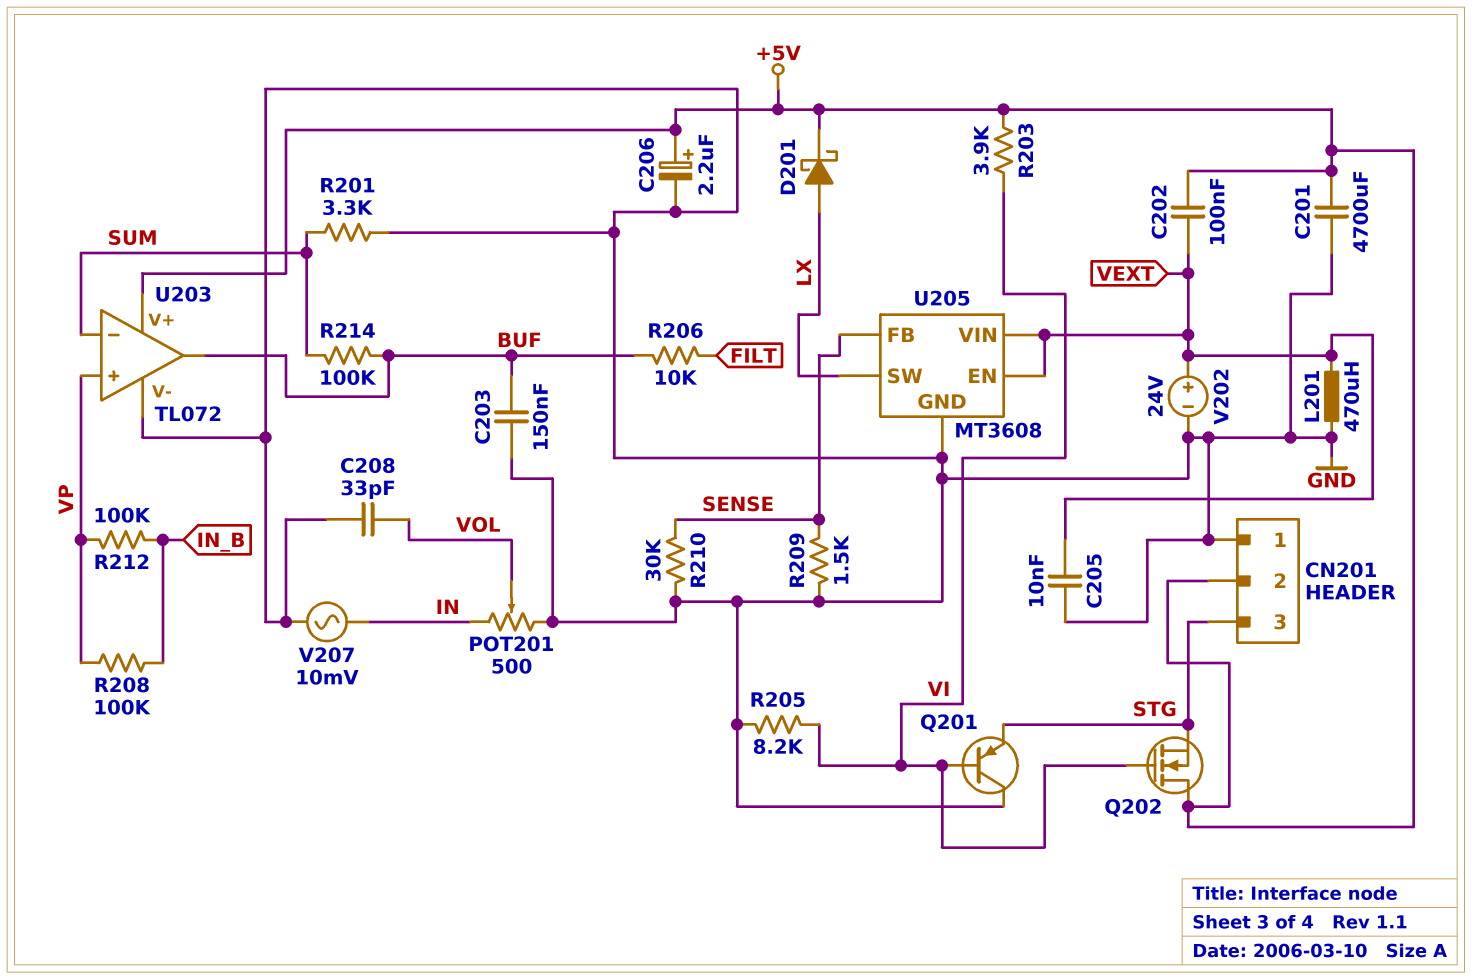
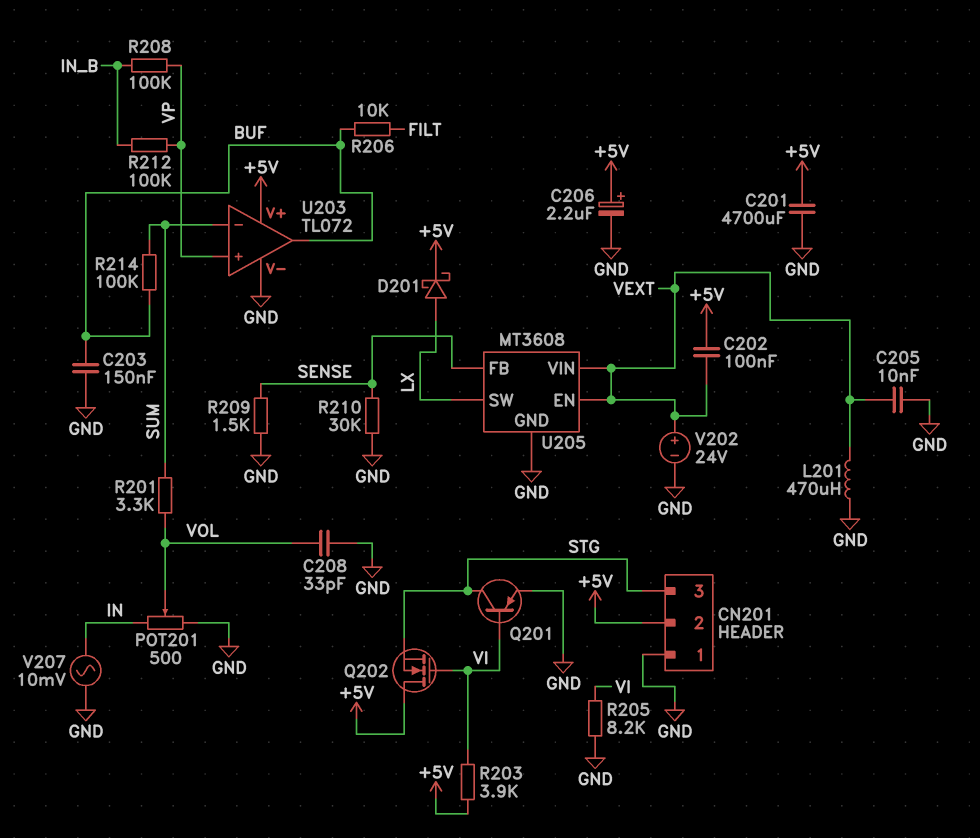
Q201: PNP (B VI, C GND, E STG) -> PNP (B VI, C STG, E GND)
R201: 3.3k (GND, SUM) -> 3.3k (SUM, VOL)

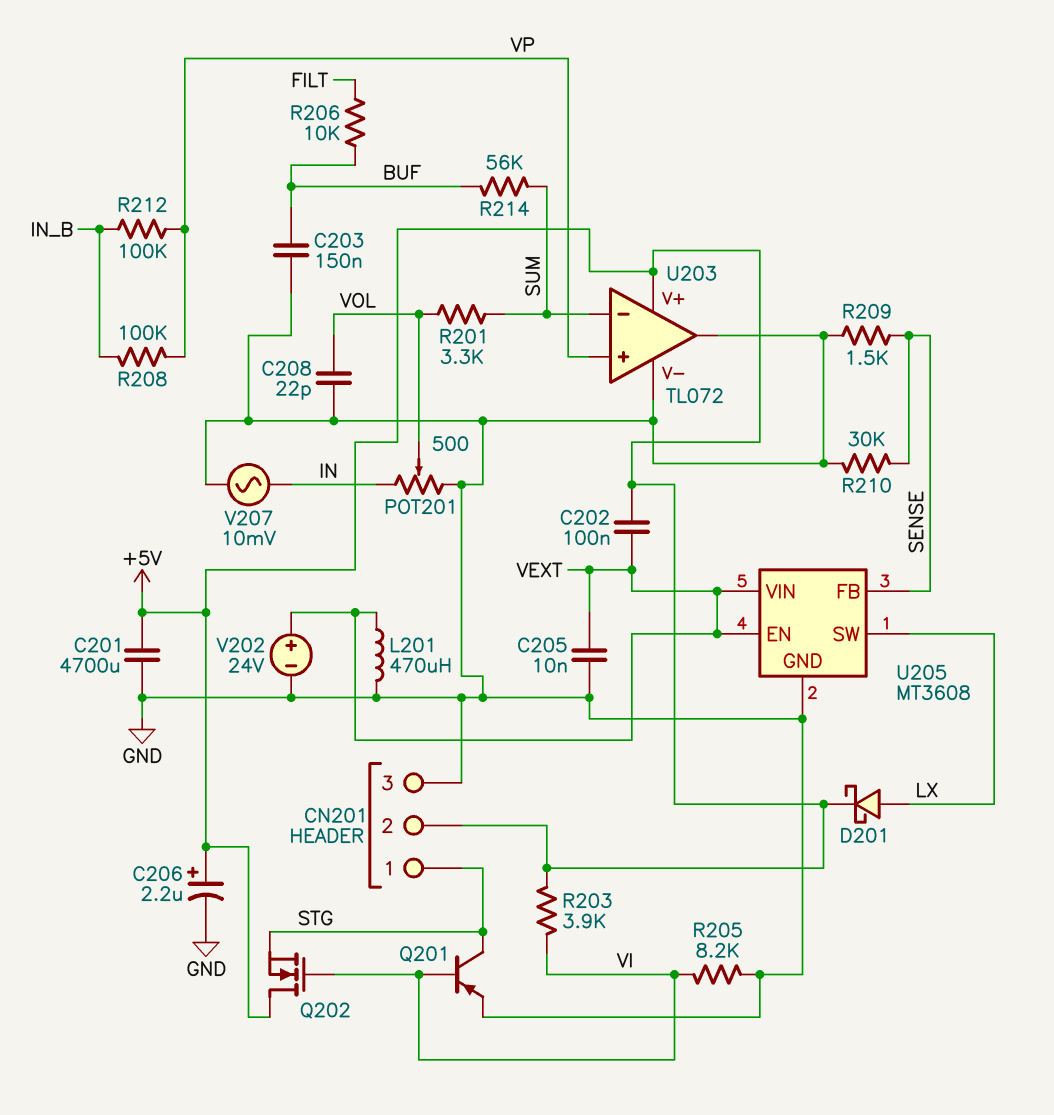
C208: 33pF (GND, VOL) -> 22pF (GND, VOL)
CN201 pin 1: GND -> STG
CN201 pin 3: STG -> GND
R214: 100k (BUF, SUM) -> 56k (BUF, SUM)
U203 pin out: BUF -> GND

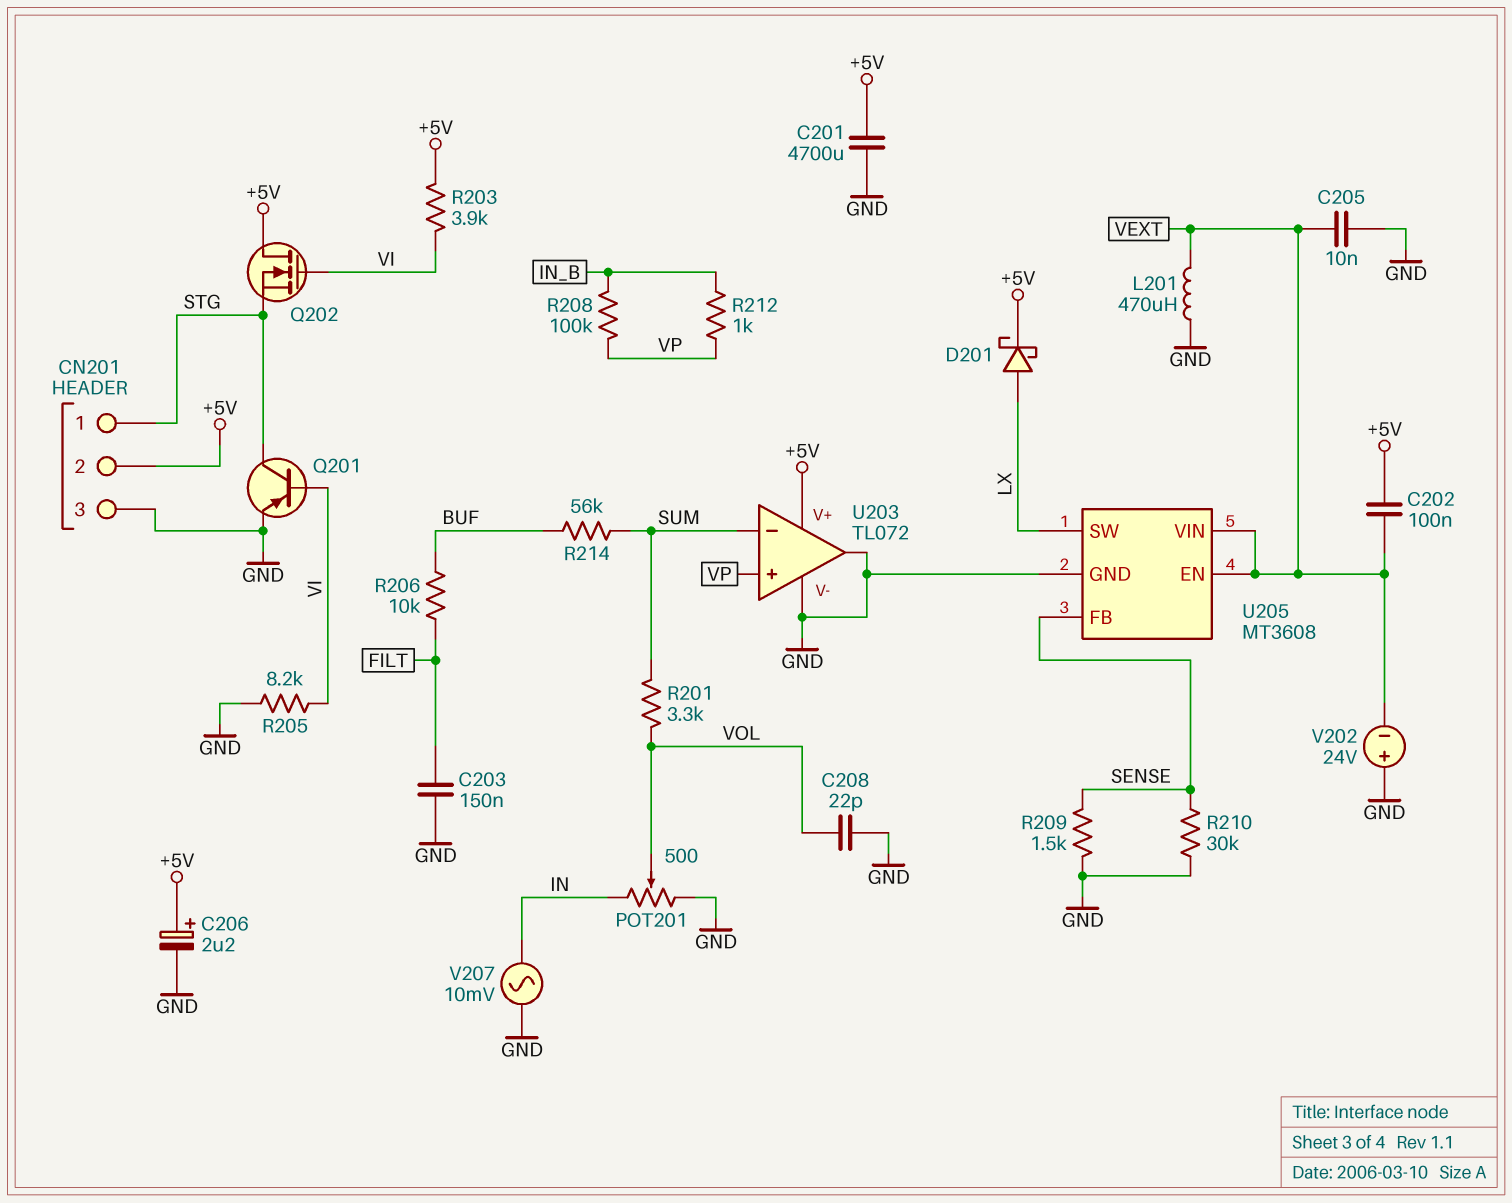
C203: 150nF (BUF, GND) -> 150nF (FILT, GND)
R212: 100k (IN_B, VP) -> 1k (IN_B, VP)
V202: 24V (plus VEXT, minus GND) -> 24V (plus GND, minus VEXT)

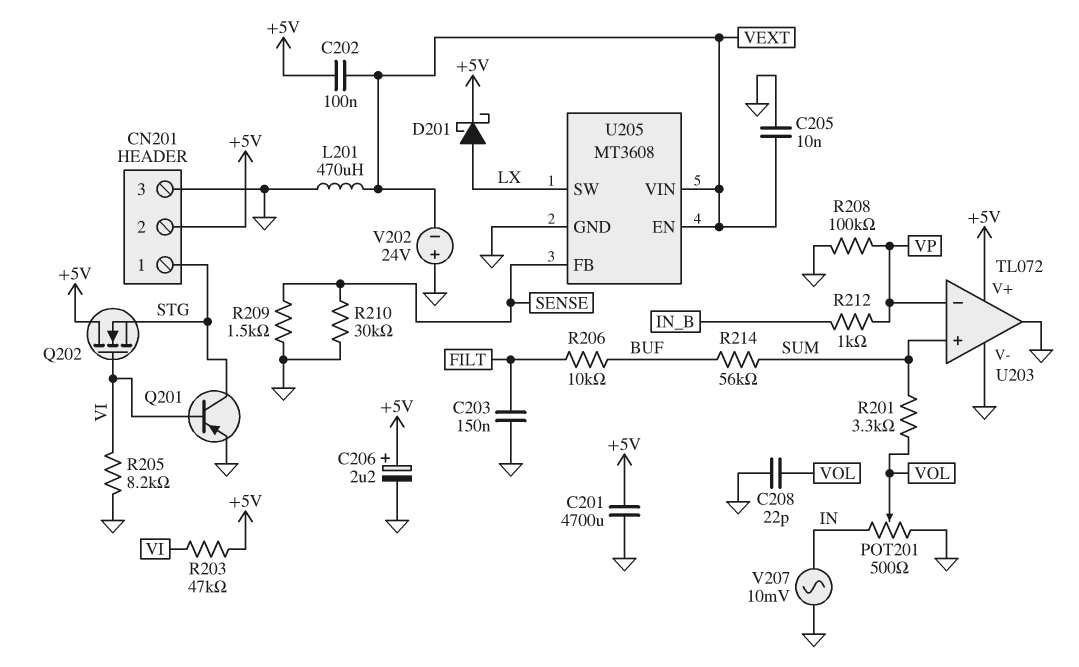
R203: 3.9k (+5V, VI) -> 47k (+5V, VI)
R208: 100k (IN_B, VP) -> 100k (GND, VP)
U203 pin in+: VP -> SUM
U203 pin in-: SUM -> VP

